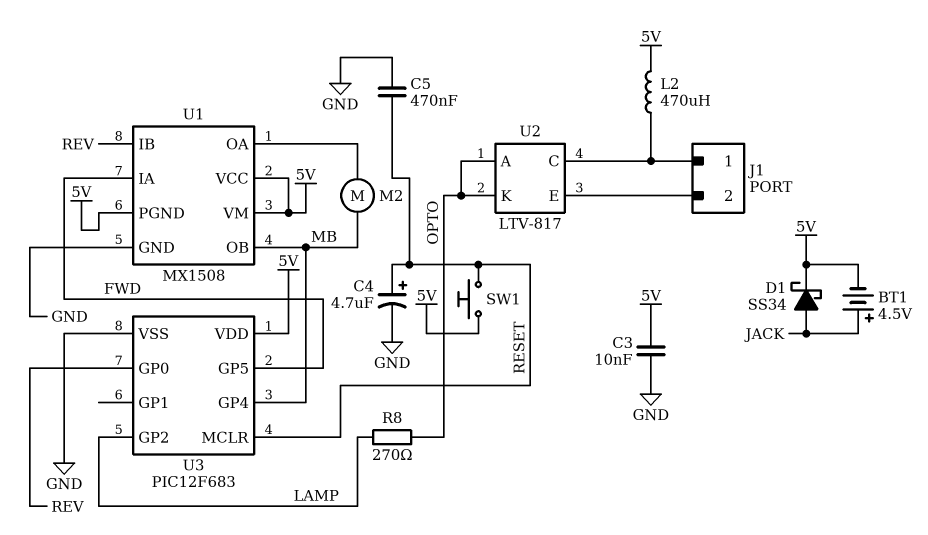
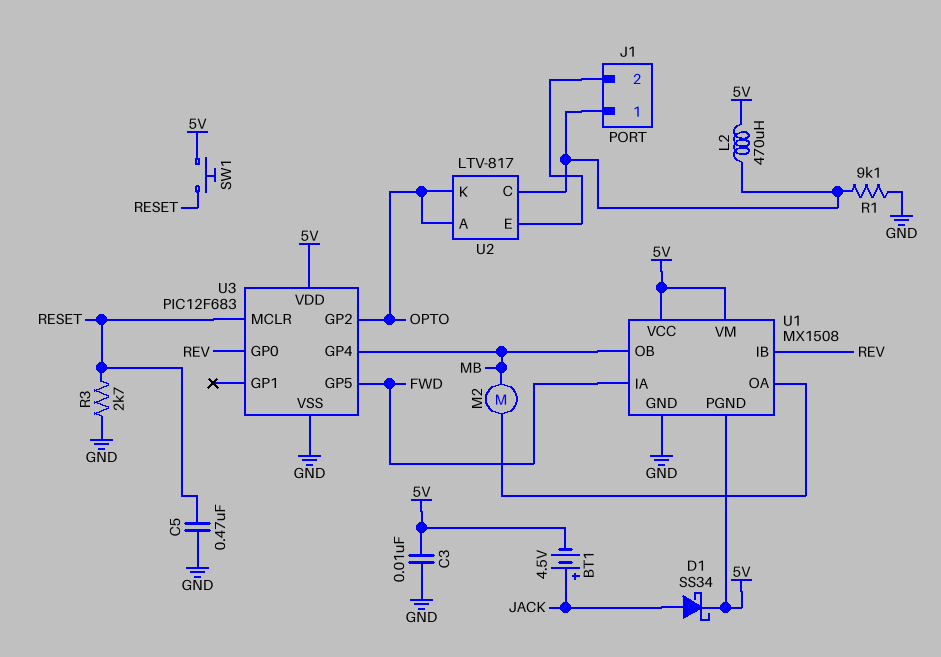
C4: 4.7uF (plus RESET, minus GND) -> none
R1: none -> 9.1k (GND, J1/1)
R3: none -> 2.7k (GND, RESET)
R8: 270 (LAMP, OPTO) -> none
U3 pin GP2: LAMP -> OPTO

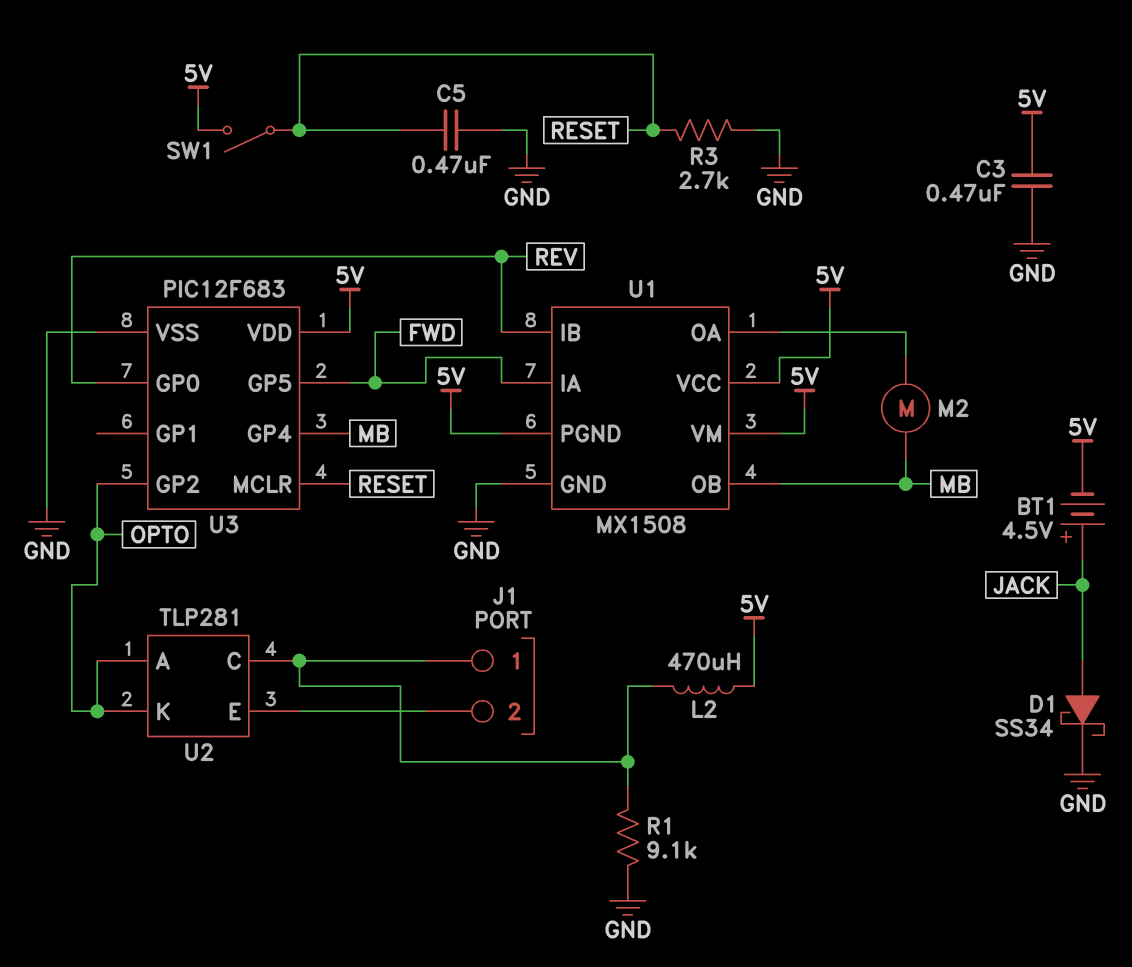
C3: 10nF (5V, GND) -> 470nF (5V, GND)
D1: schottky SS34 (A JACK, K 5V) -> schottky SS34 (A JACK, K GND)
SW1: button (5V, RESET) -> switch (5V, RESET)
U2: LTV-817 -> TLP281

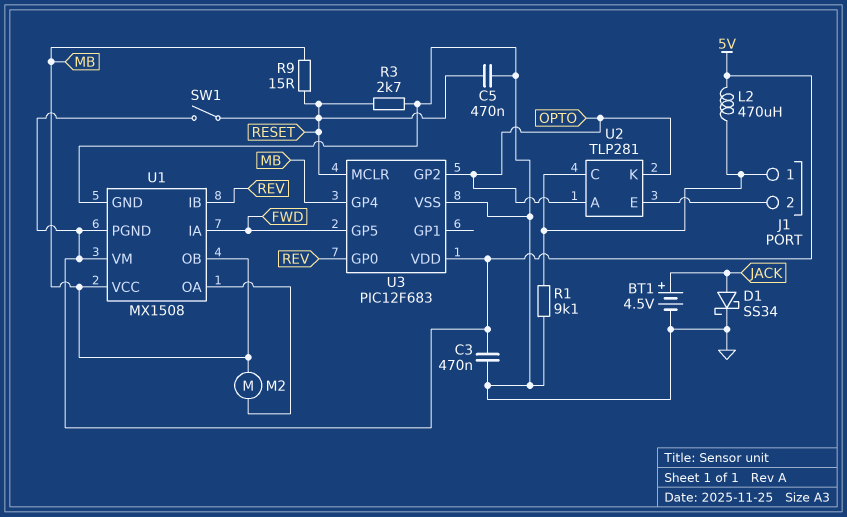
BT1: 4.5V (plus JACK, minus 5V) -> 4.5V (plus JACK, minus GND)
R9: none -> 15 (MB, RESET)
U1 pin VCC: 5V -> MB

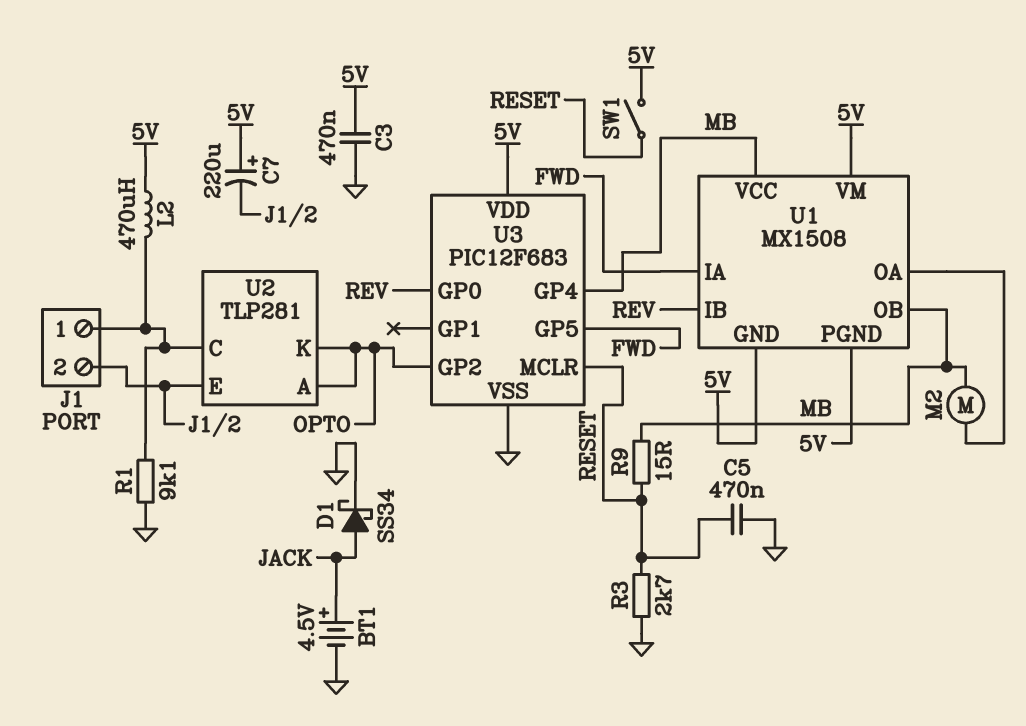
C7: none -> 220uF (plus 5V, minus J1/2)
U1 pin GND: GND -> 5V

